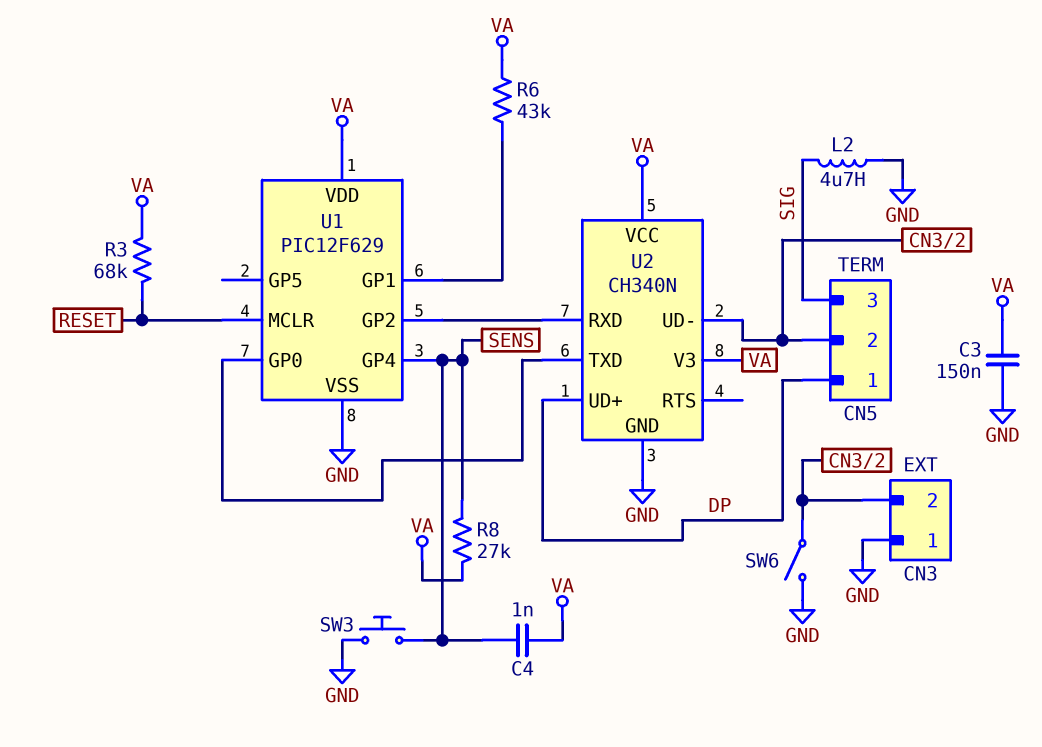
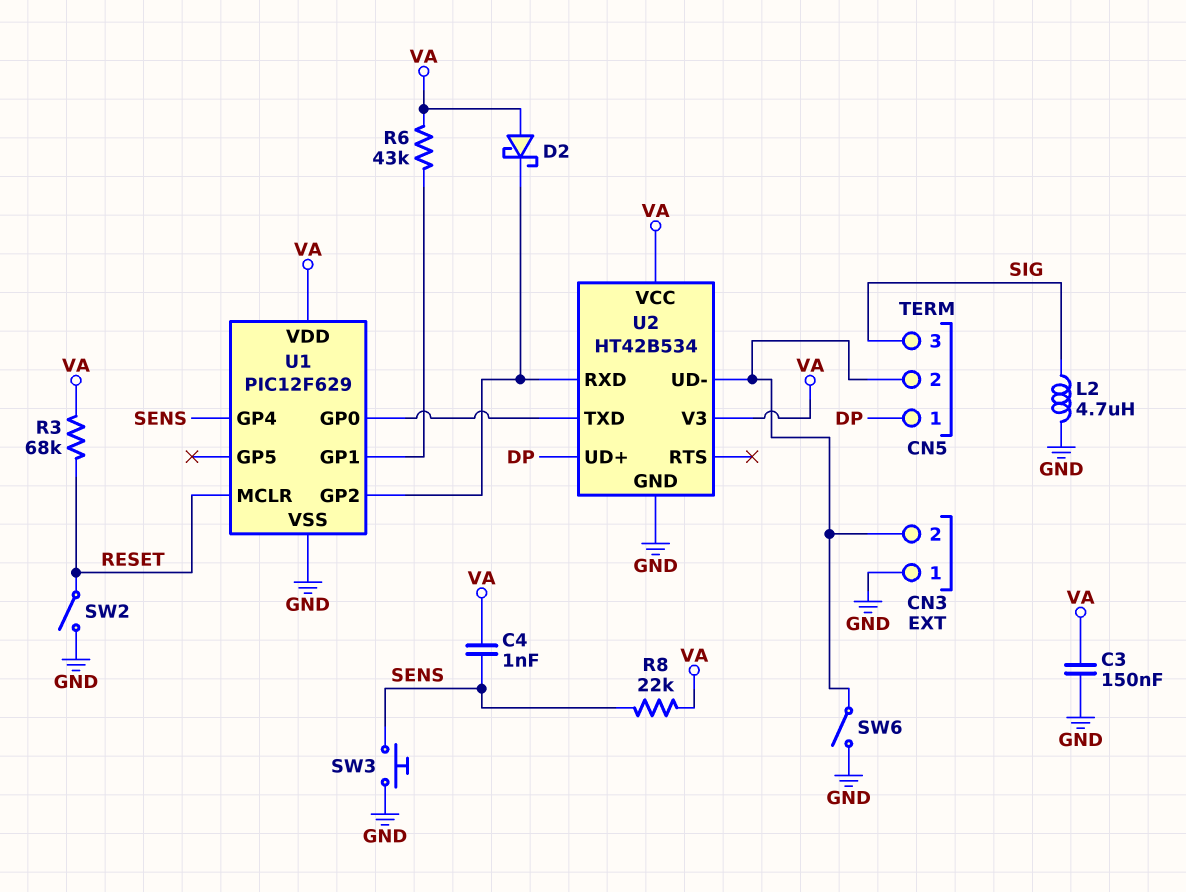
D2: none -> schottky (A VA, K U1/GP2)
R8: 27k (SENS, VA) -> 22k (SENS, VA)
SW2: none -> switch (GND, RESET)
U2: CH340N -> HT42B534

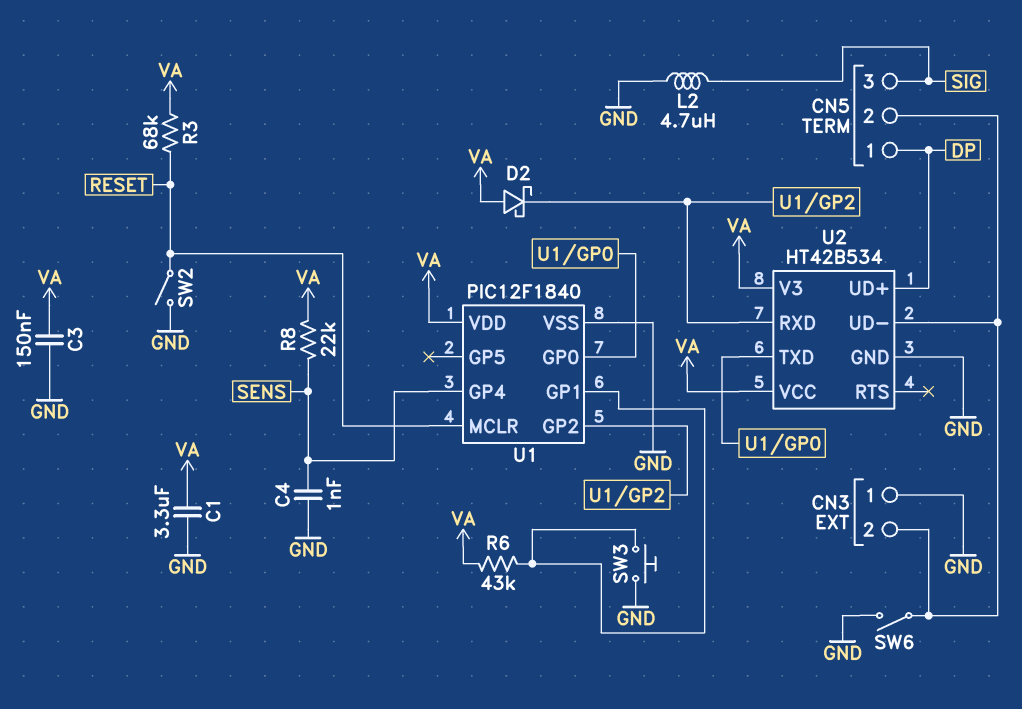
C1: none -> 3.3uF (GND, VA)
C4: 1nF (SENS, VA) -> 1nF (GND, SENS)
SW3: button (GND, SENS) -> button (GND, U1/GP1)
U1: PIC12F629 -> PIC12F1840

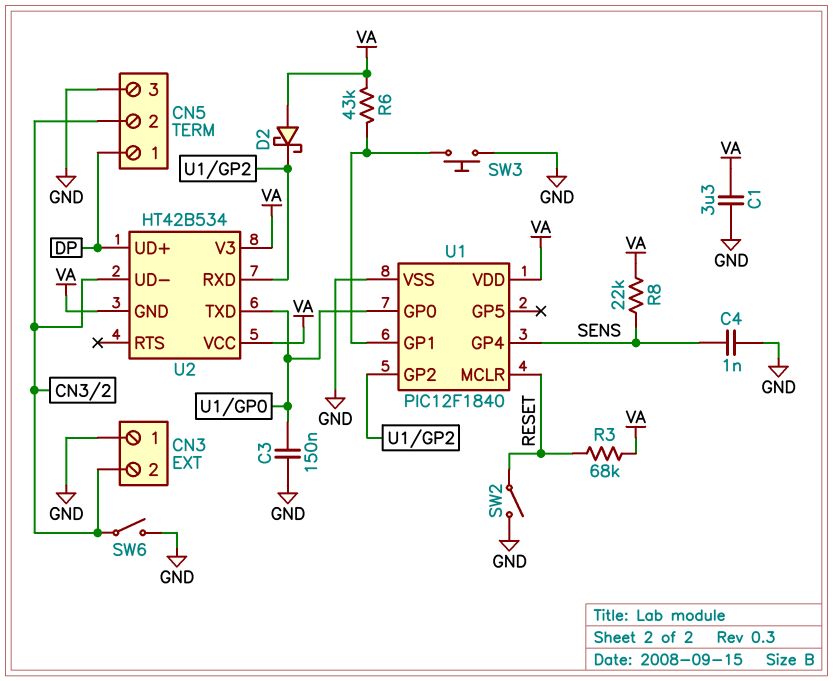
C3: 150nF (GND, VA) -> 150nF (GND, U1/GP0)
CN5 pin 3: SIG -> GND
L2: 4.7uH (GND, SIG) -> none
U2 pin GND: GND -> VA

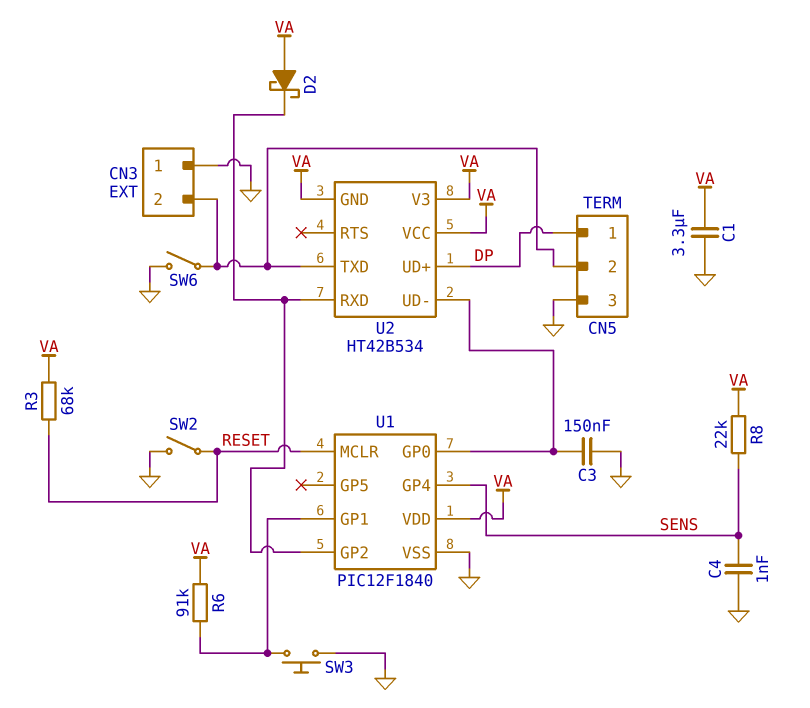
R6: 43k (U1/GP1, VA) -> 91k (U1/GP1, VA)
U2 pin TXD: U1/GP0 -> CN3/2
U2 pin UD-: CN3/2 -> U1/GP0

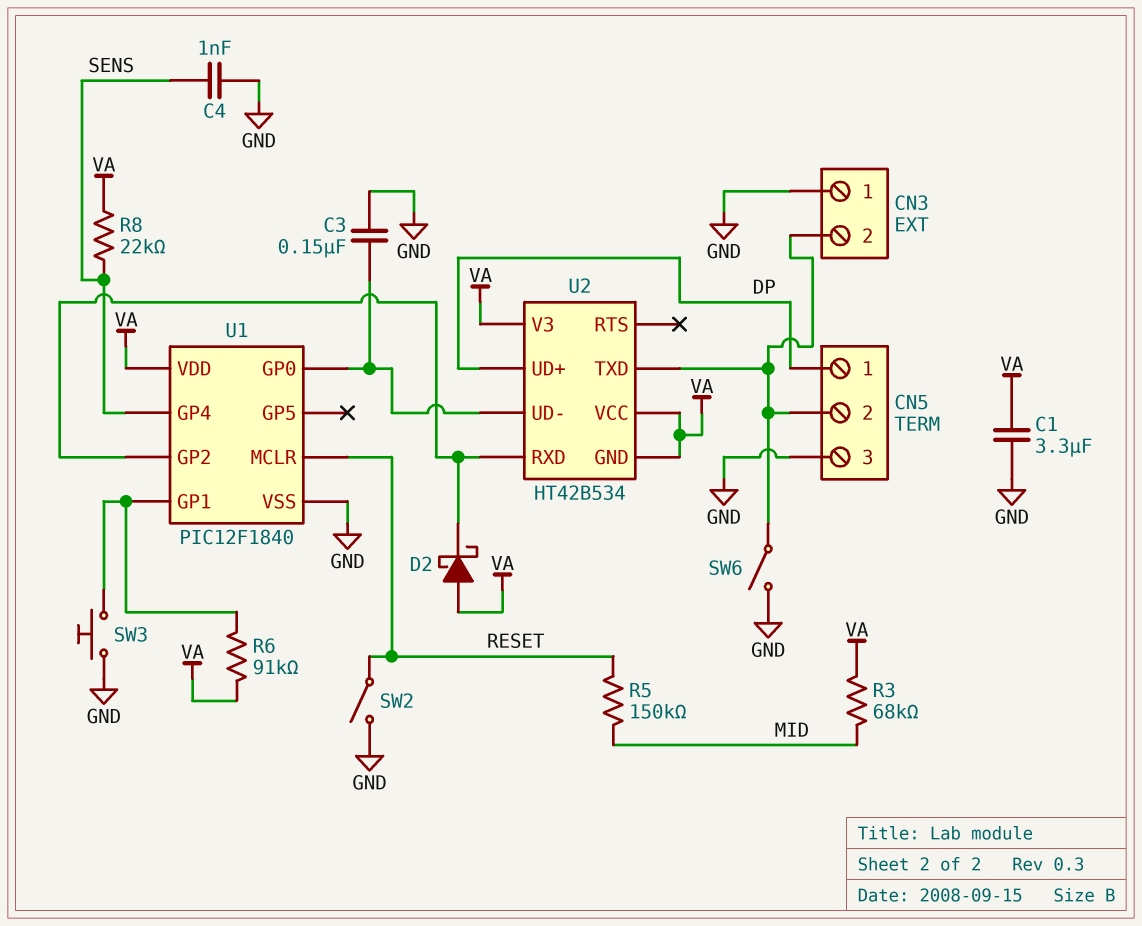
R3: 68k (RESET, VA) -> 68k (MID, VA)
R5: none -> 150k (MID, RESET)

